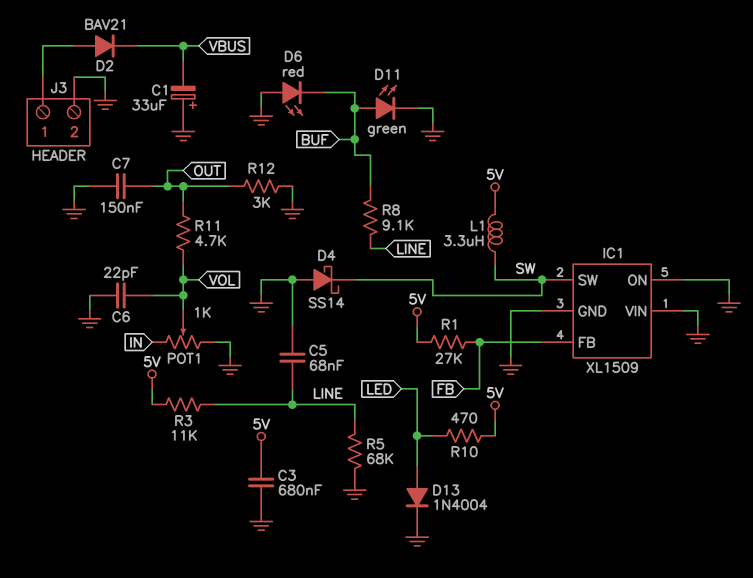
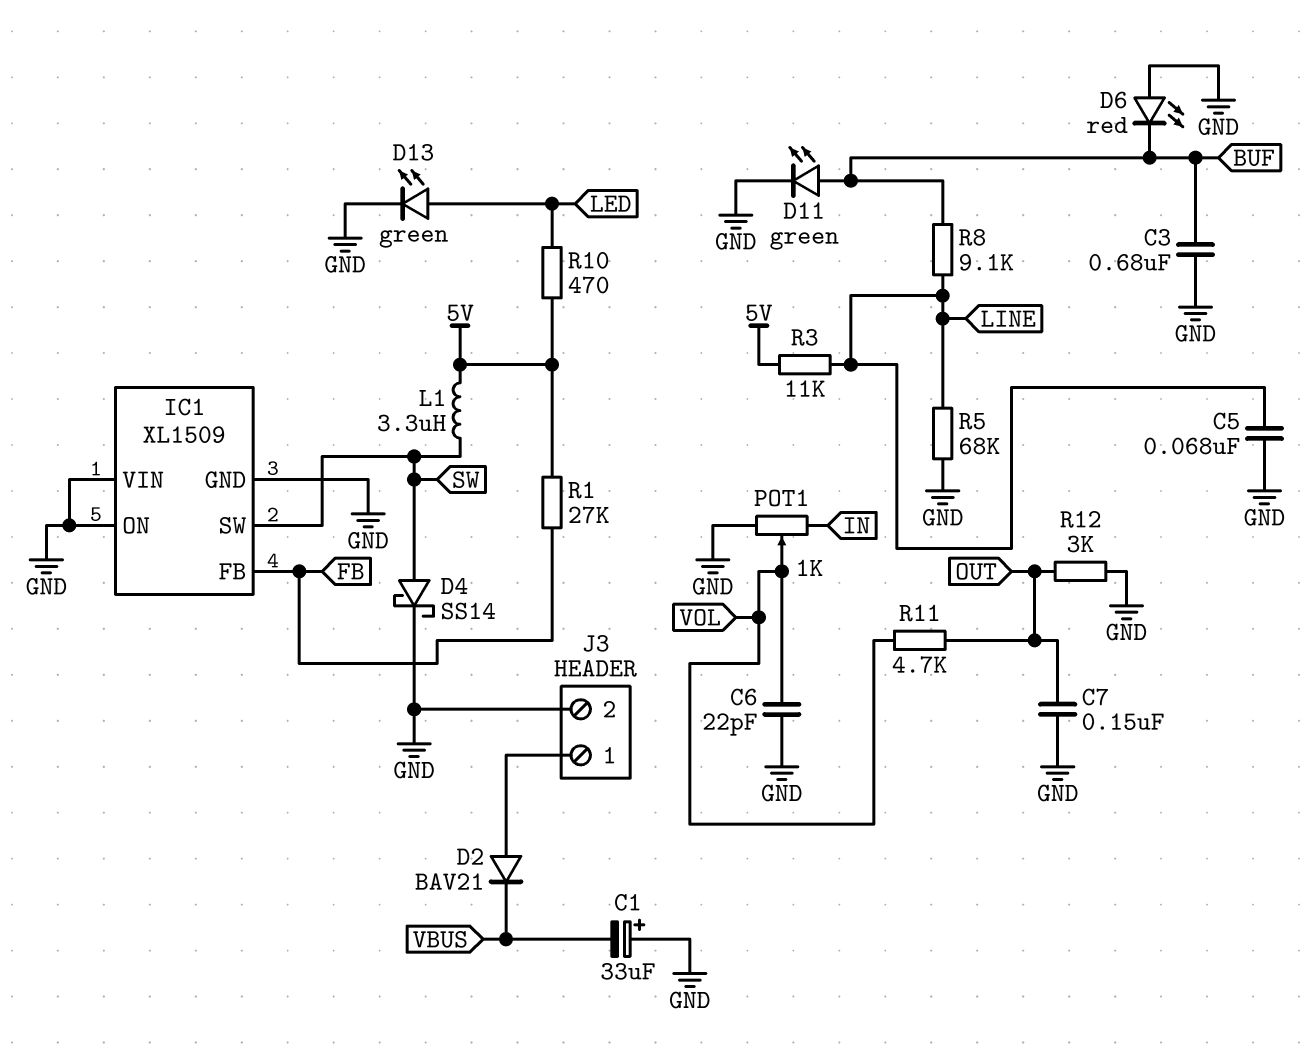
C3: 680nF (5V, GND) -> 680nF (BUF, GND)
D4: schottky SS14 (A GND, K SW) -> schottky SS14 (A SW, K GND)
D13: diode 1N4004 (A LED, K GND) -> LED green (A LED, K GND)

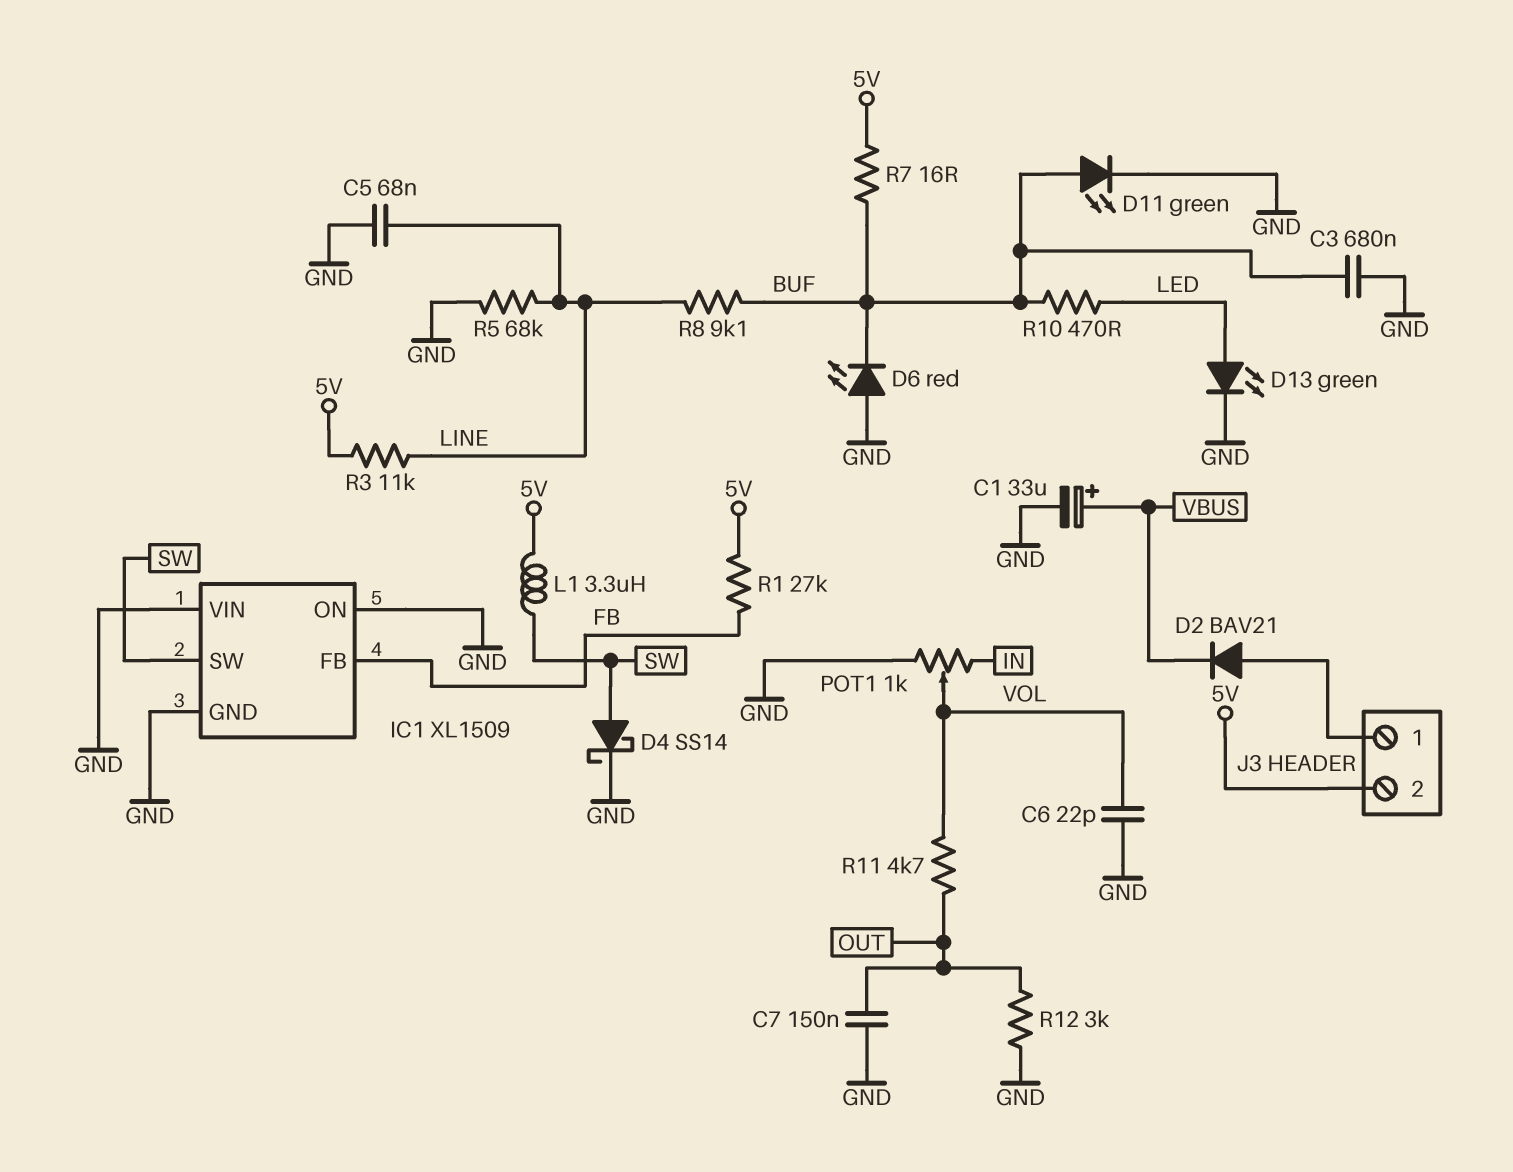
C1: 33uF (plus GND, minus VBUS) -> 33uF (plus VBUS, minus GND)
J3 pin 2: GND -> 5V
R7: none -> 16 (5V, BUF)
R10: 470 (5V, LED) -> 470 (BUF, LED)

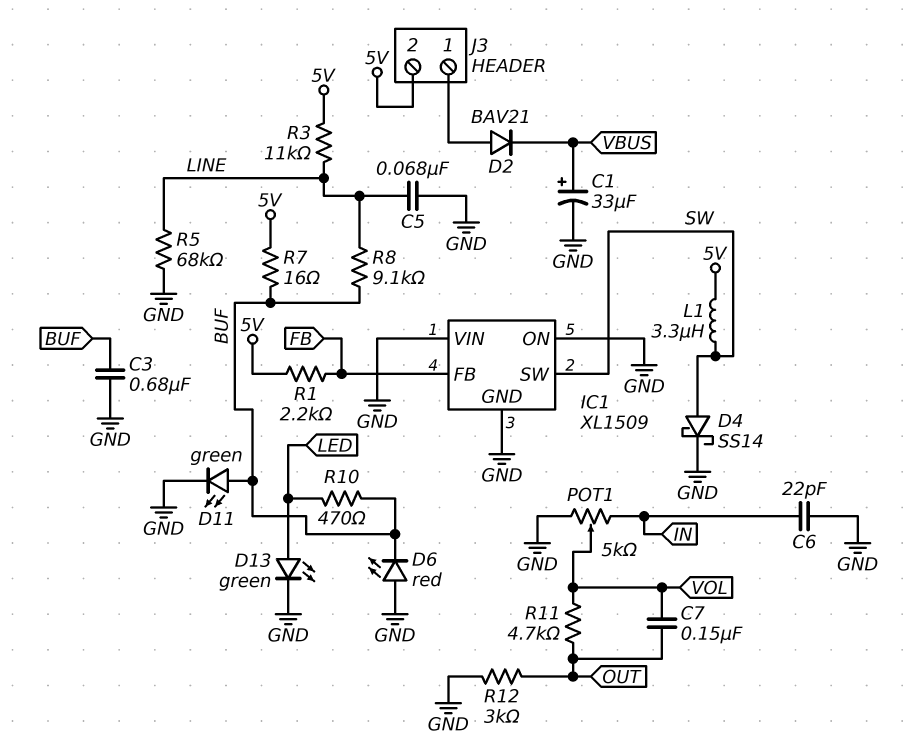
C6: 22pF (GND, VOL) -> 22pF (GND, IN)
C7: 150nF (GND, OUT) -> 150nF (OUT, VOL)
POT1: 1k (GND, IN, wiper VOL) -> 5k (GND, IN, wiper VOL)
R1: 27k (5V, FB) -> 2.2k (5V, FB)

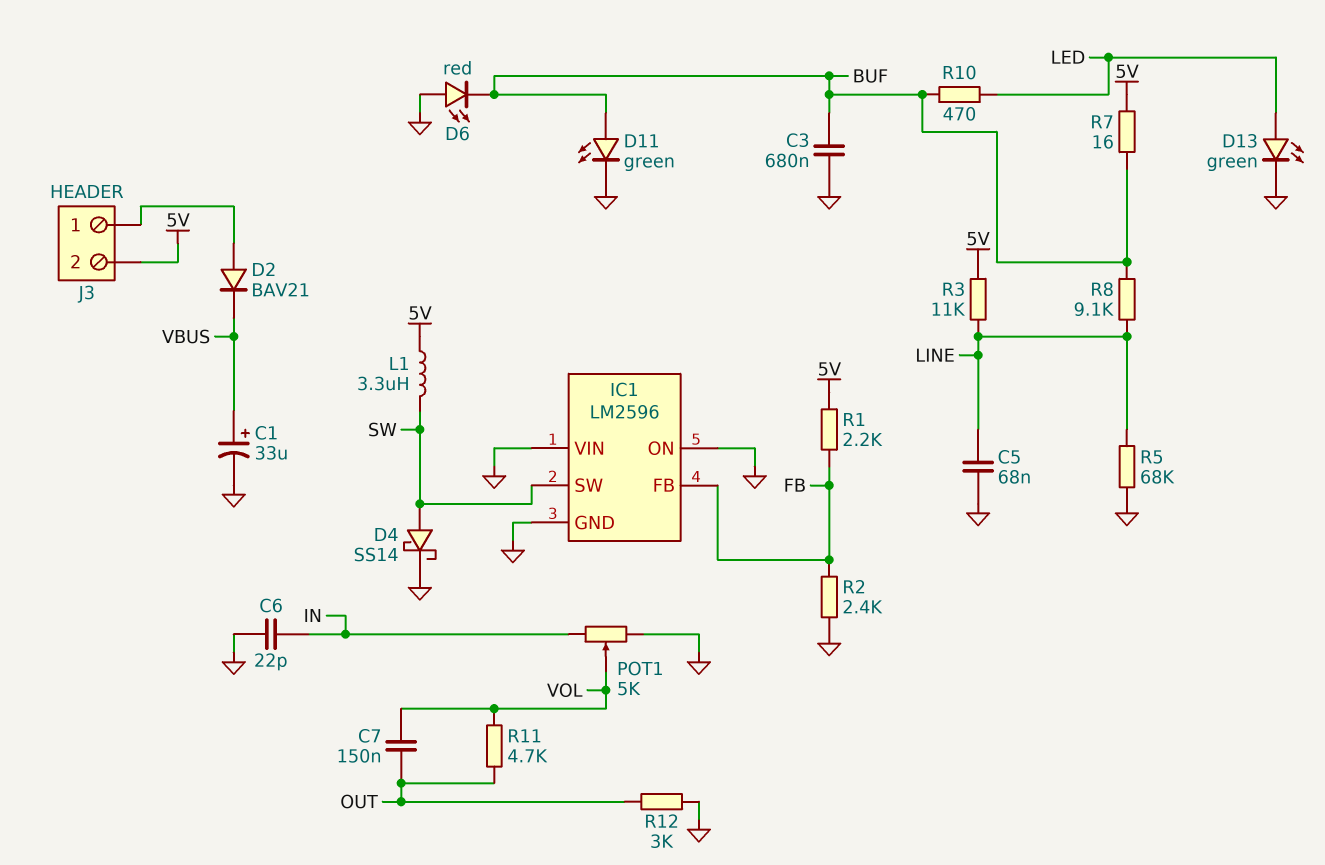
IC1: XL1509 -> LM2596
R2: none -> 2.4k (FB, GND)

